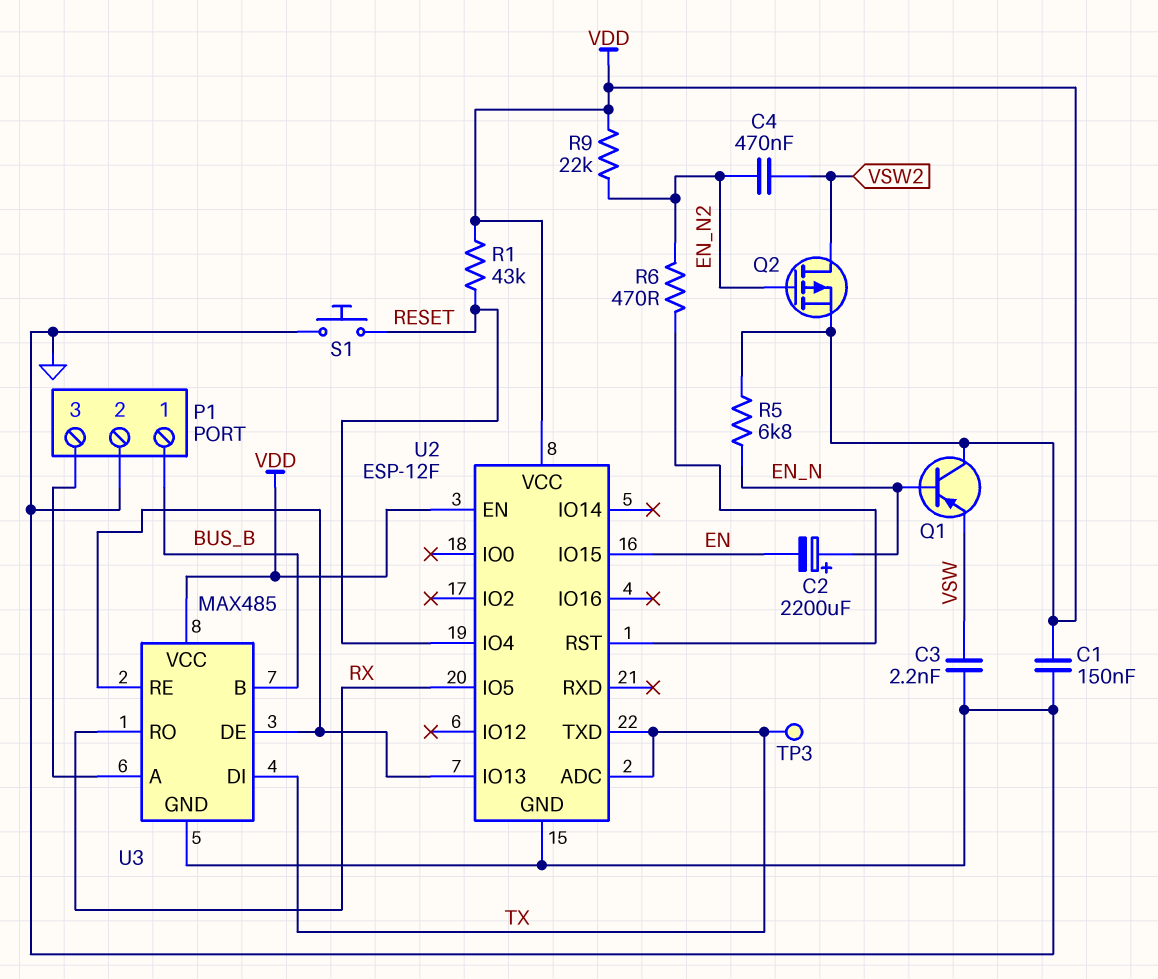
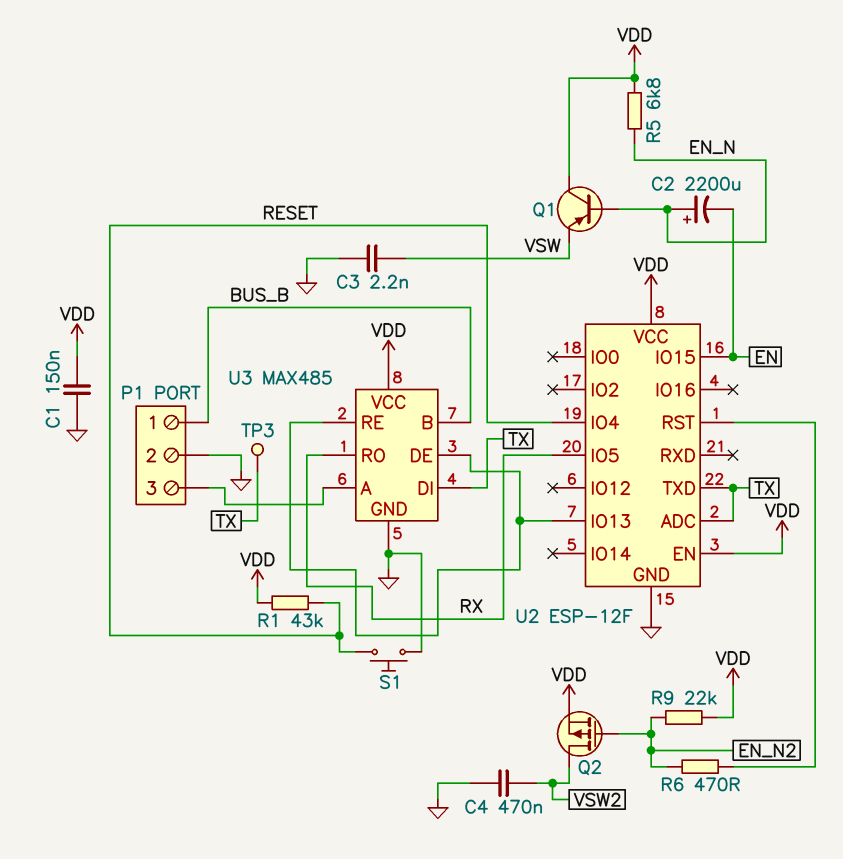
C4: 470nF (EN_N2, VSW2) -> 470nF (GND, VSW2)

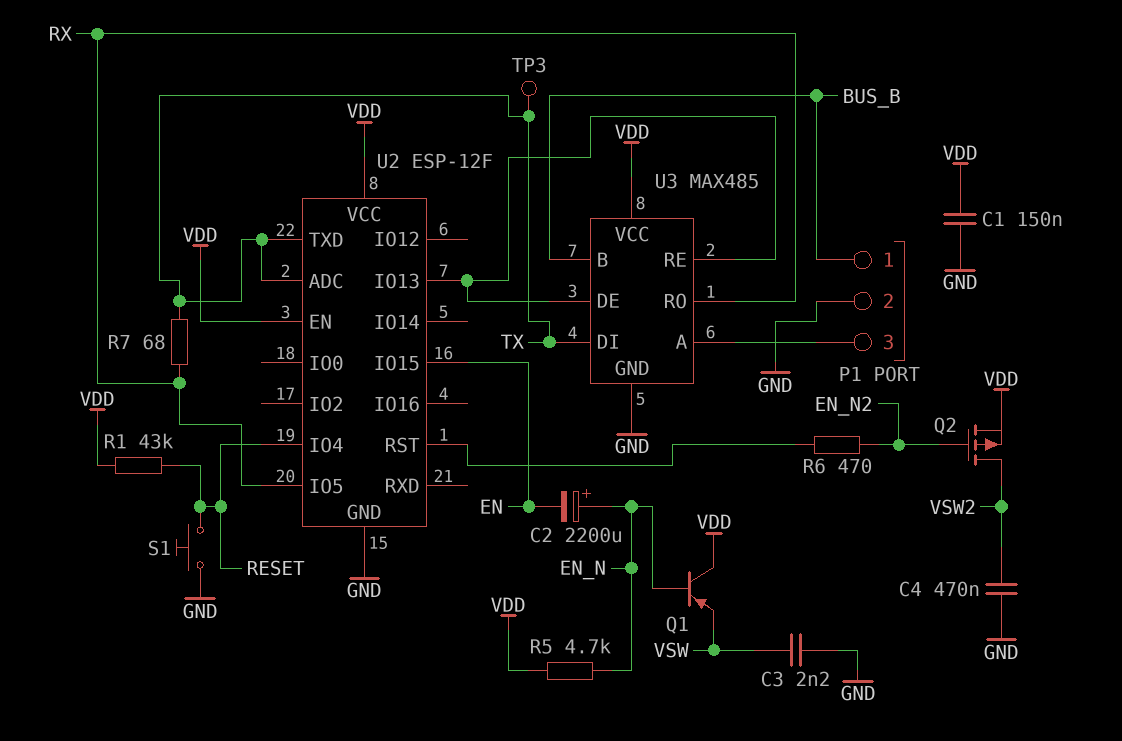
R5: 6.8k (EN_N, VDD) -> 4.7k (EN_N, VDD)
R7: none -> 68 (RX, TX)
R9: 22k (EN_N2, VDD) -> none

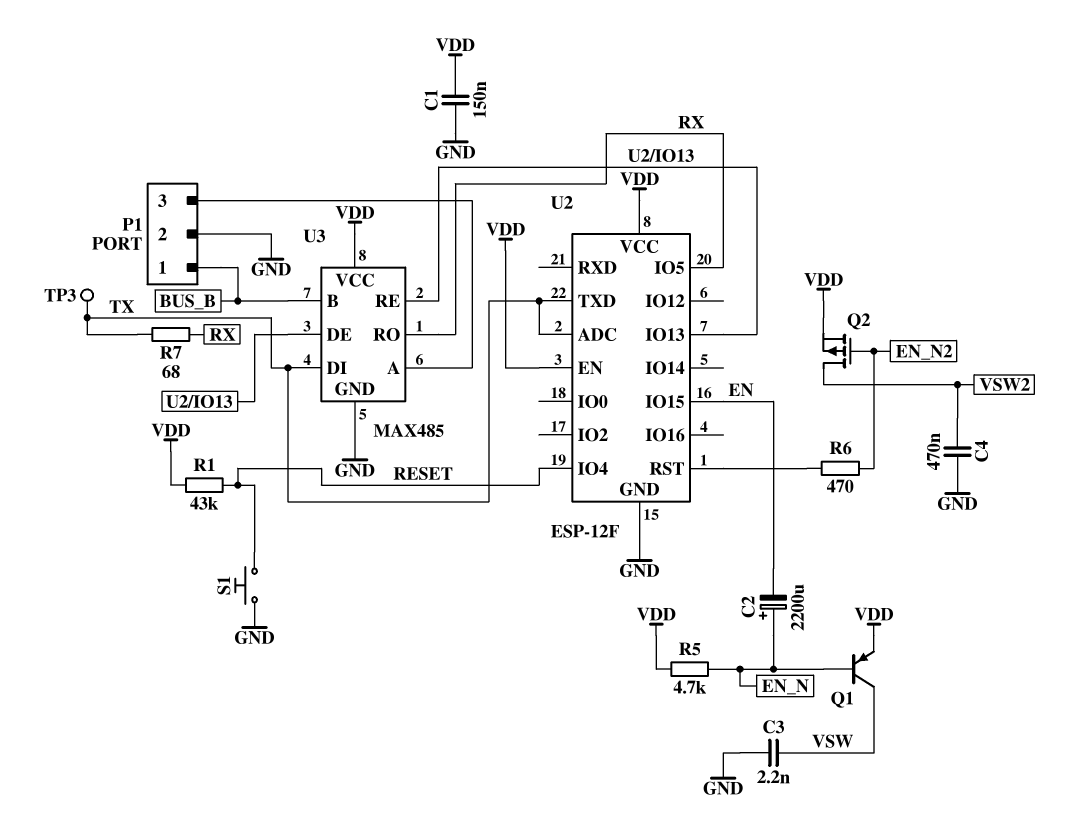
Q1: PNP (B EN_N, C VDD, E VSW) -> PNP (B EN_N, C VSW, E VDD)

